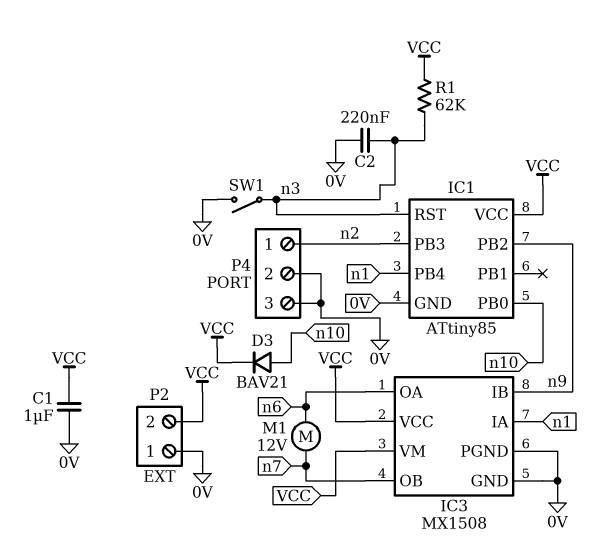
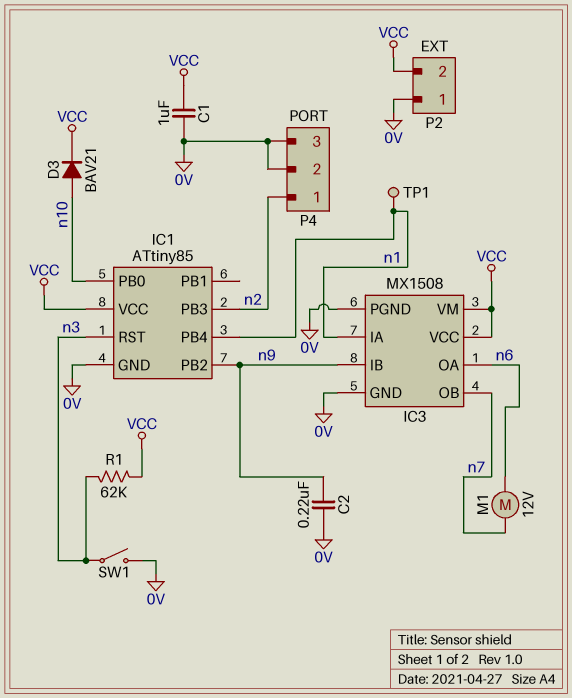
C2: 220nF (0V, n3) -> 220nF (0V, n9)
TP1: none -> test point (n1)

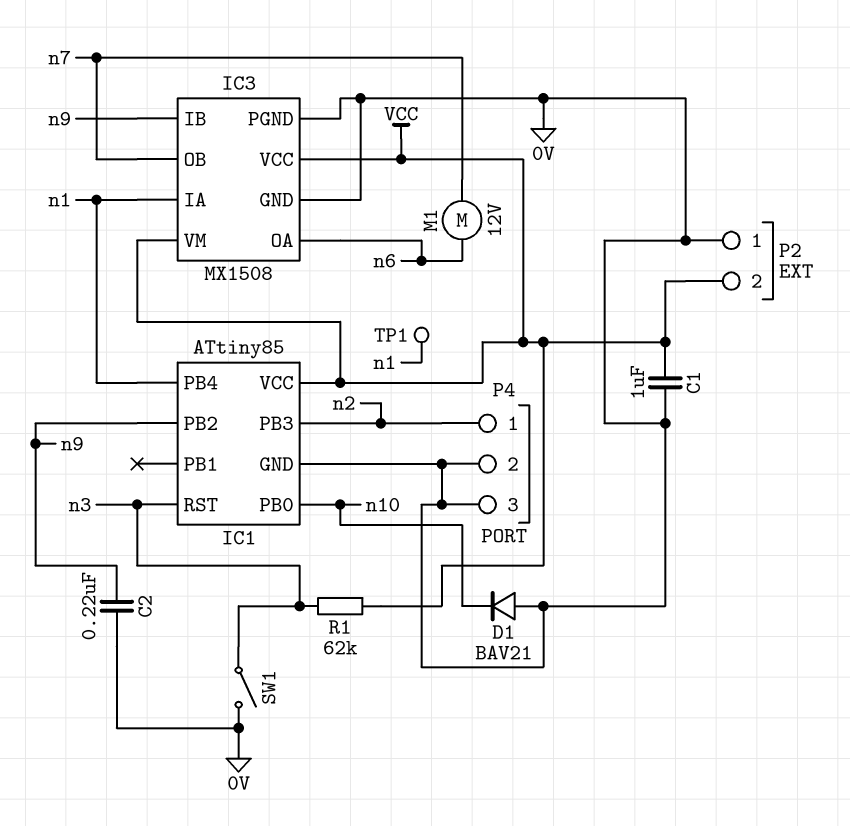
D1: none -> diode BAV21 (A 0V, K n10)
D3: diode BAV21 (A n10, K VCC) -> none

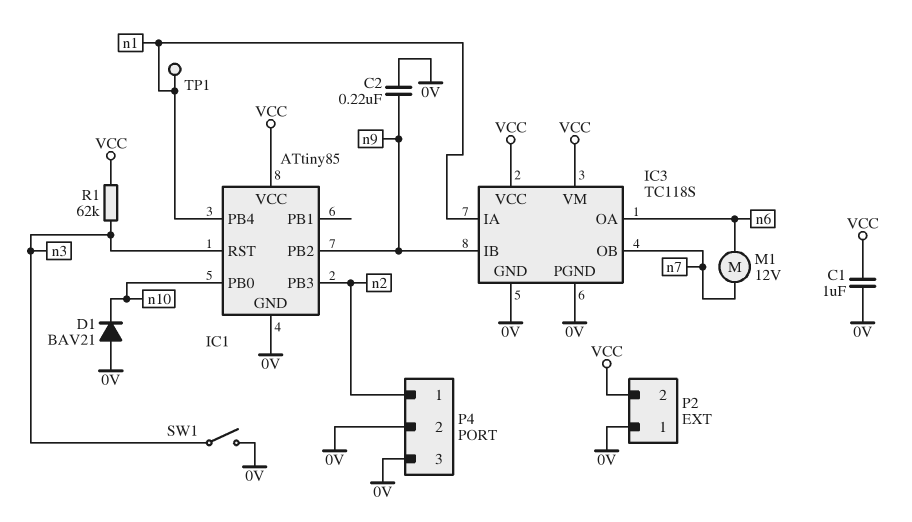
IC3: MX1508 -> TC118S

